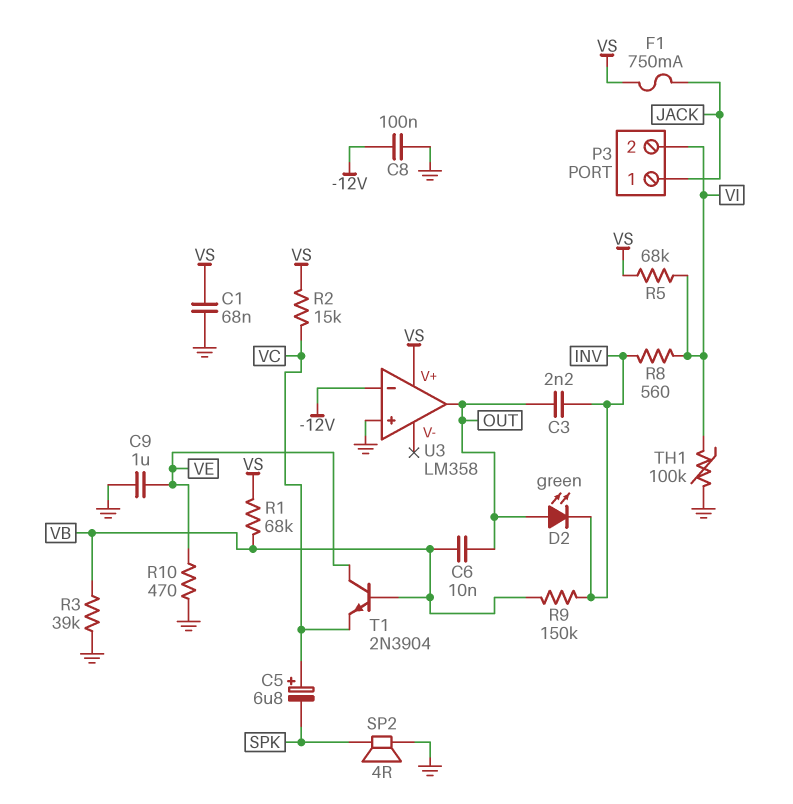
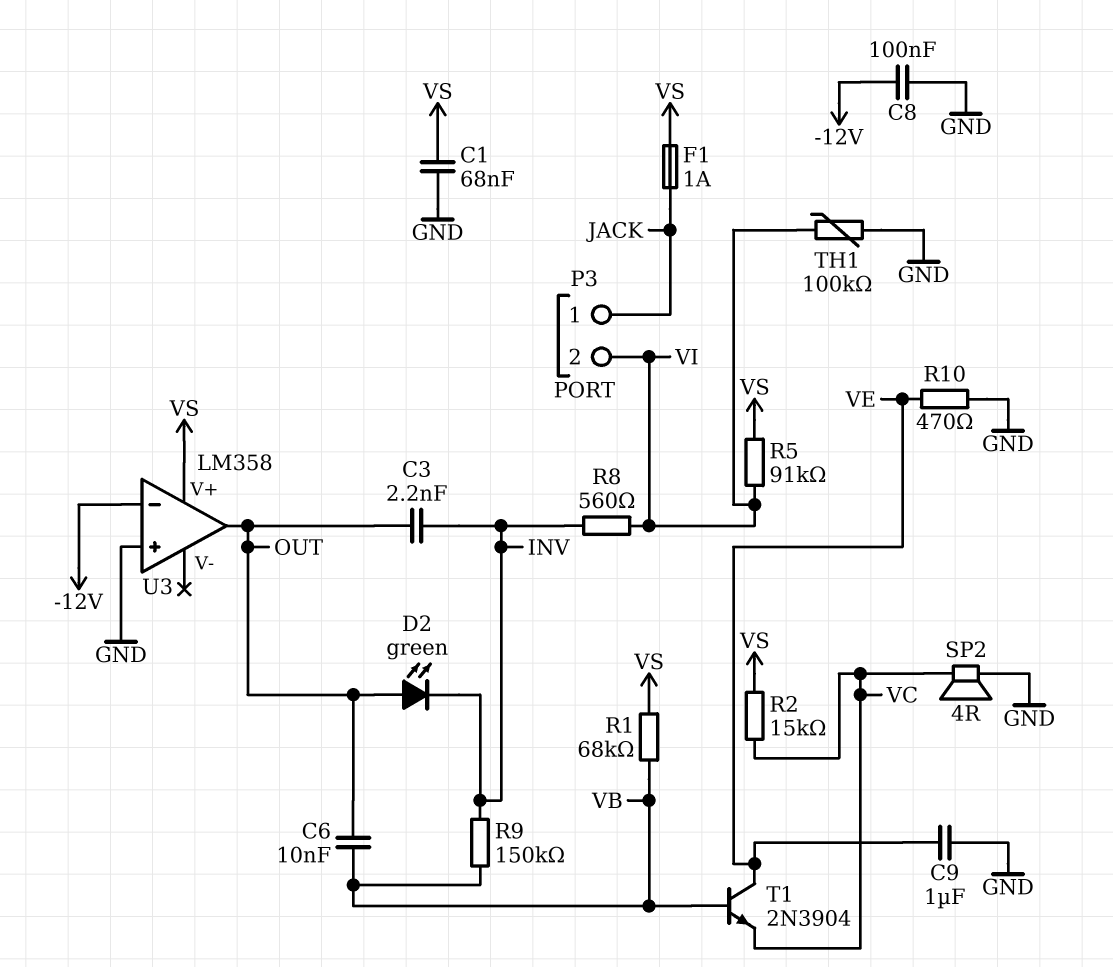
C5: 6.8uF (plus VC, minus SPK) -> none
F1: 750mA (JACK, VS) -> 1A (JACK, VS)
R3: 39k (GND, VB) -> none
R5: 68k (VI, VS) -> 91k (VI, VS)
SP2: speaker 4R (GND, SPK) -> speaker 4R (GND, VC)

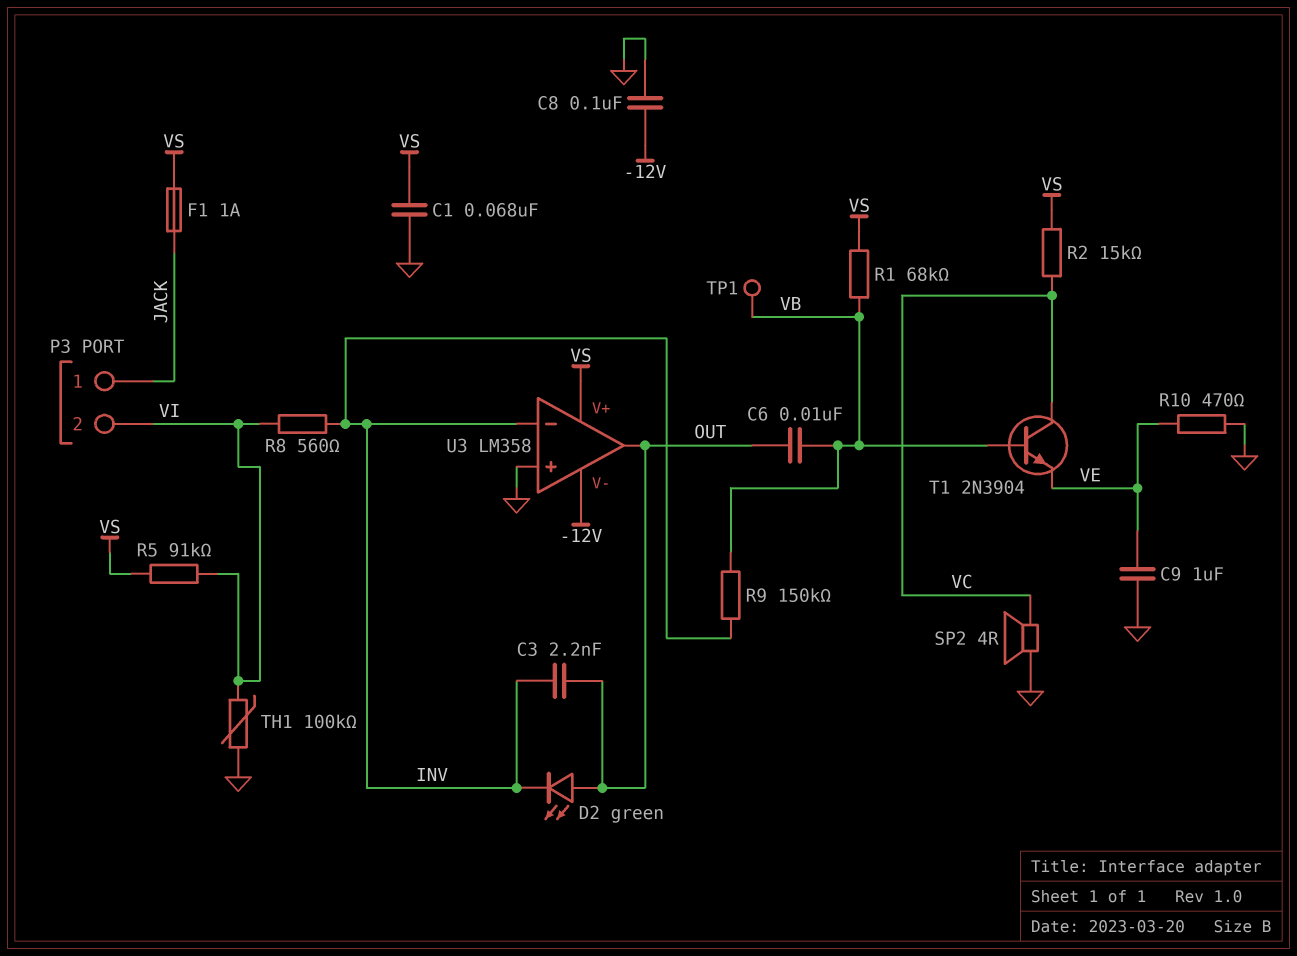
T1: NPN 2N3904 (B VB, C VE, E VC) -> NPN 2N3904 (B VB, C VC, E VE)
TP1: none -> test point (VB)
U3 pin V-: none -> -12V
U3 pin in-: -12V -> INV

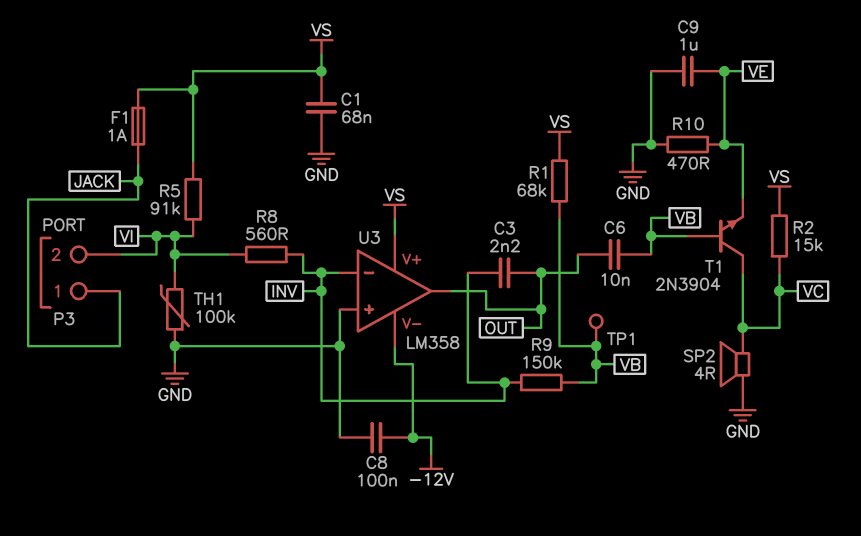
D2: LED green (A OUT, K INV) -> none

